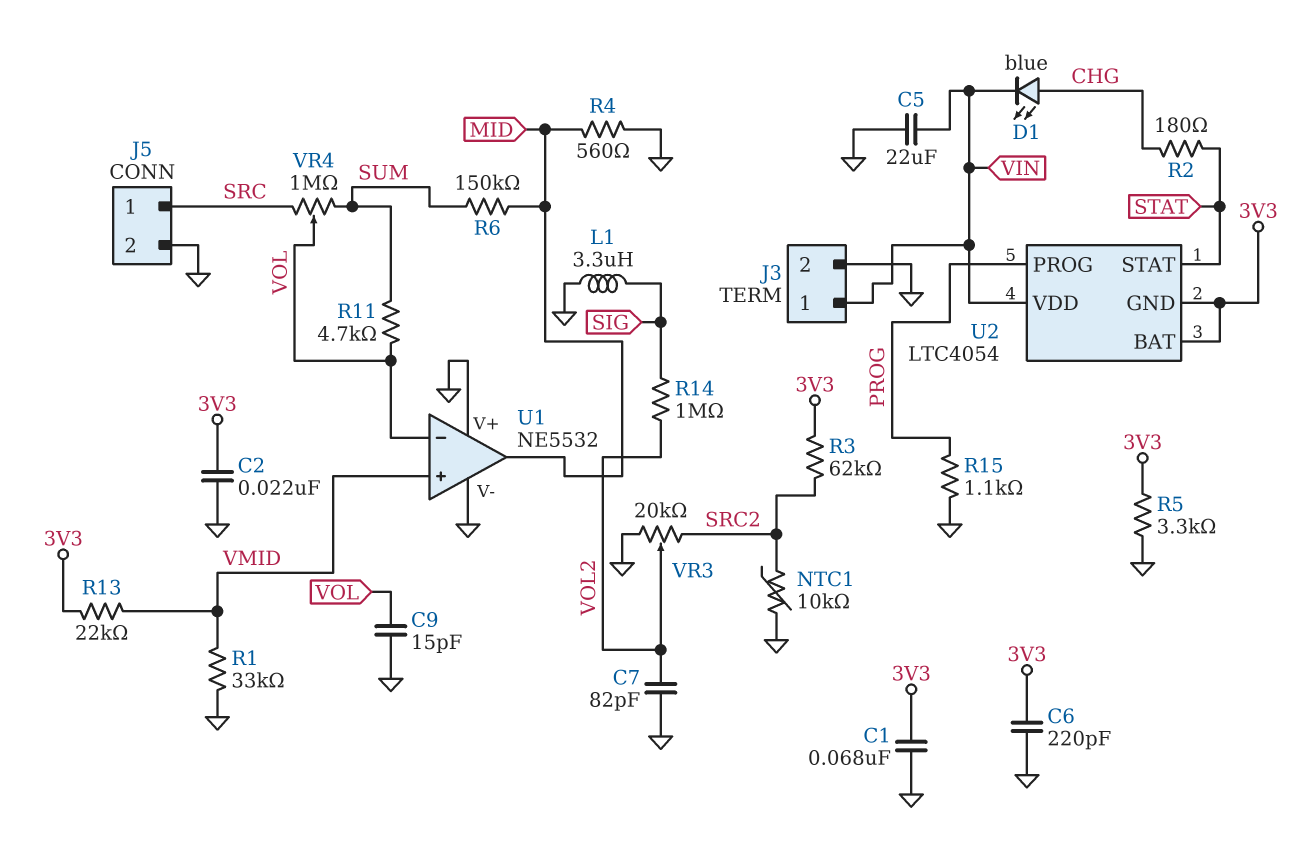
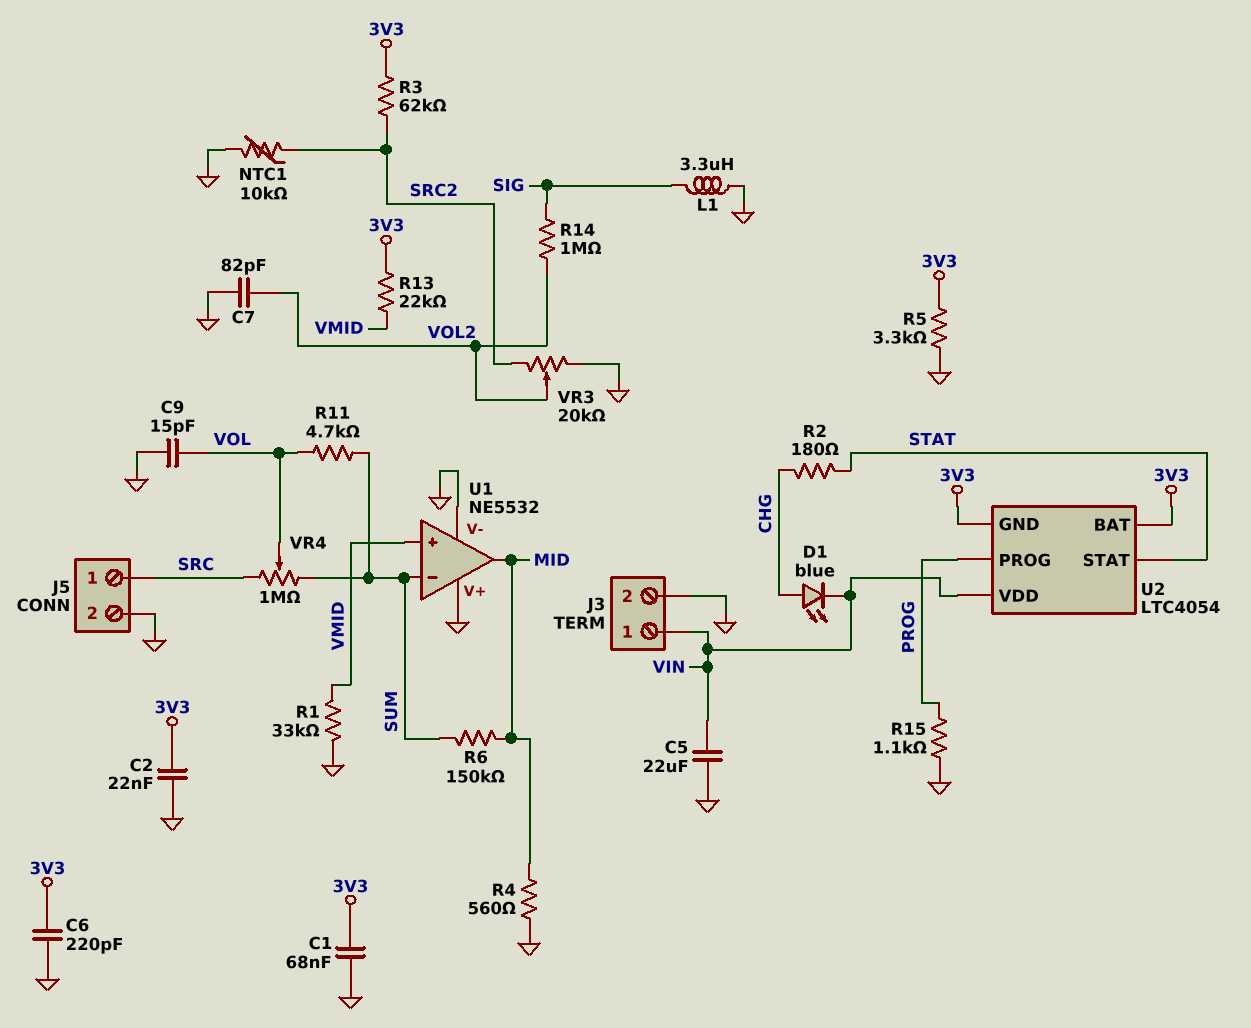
U1 pin in-: VOL -> SUM

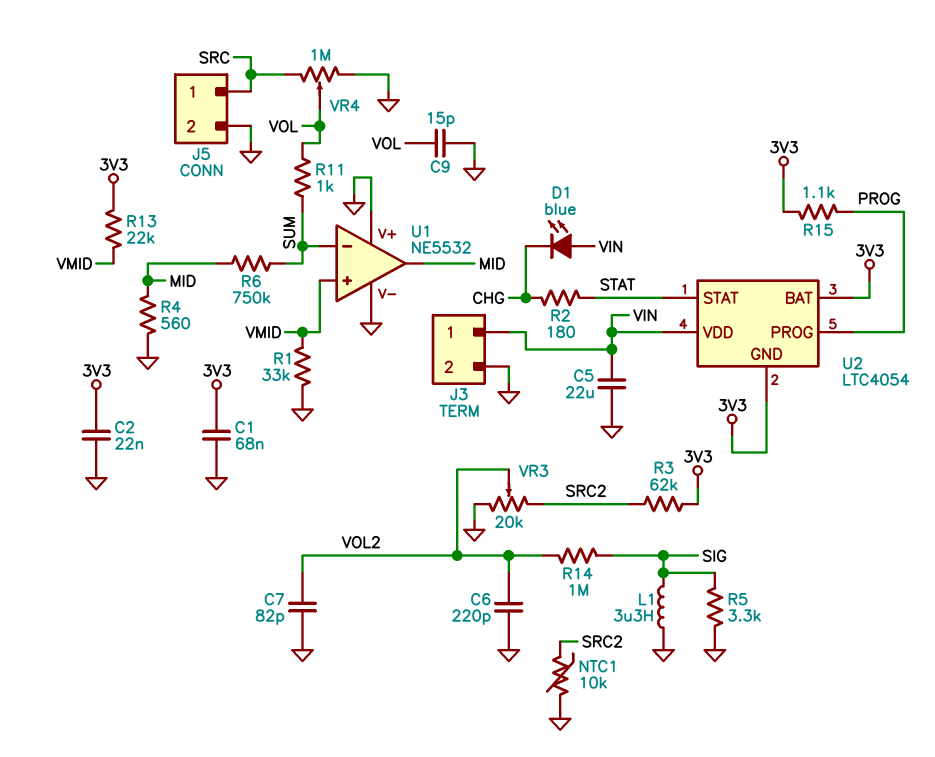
C6: 220pF (3V3, GND) -> 220pF (GND, VOL2)
D1: LED blue (A CHG, K VIN) -> LED blue (A VIN, K CHG)
R5: 3.3k (3V3, GND) -> 3.3k (GND, SIG)
R6: 150k (MID, SUM) -> 750k (MID, SUM)
R11: 4.7k (SUM, VOL) -> 1k (SUM, VOL)
R15: 1.1k (GND, PROG) -> 1.1k (3V3, PROG)
VR4: 1M (SRC, SUM, wiper VOL) -> 1M (GND, SRC, wiper VOL)

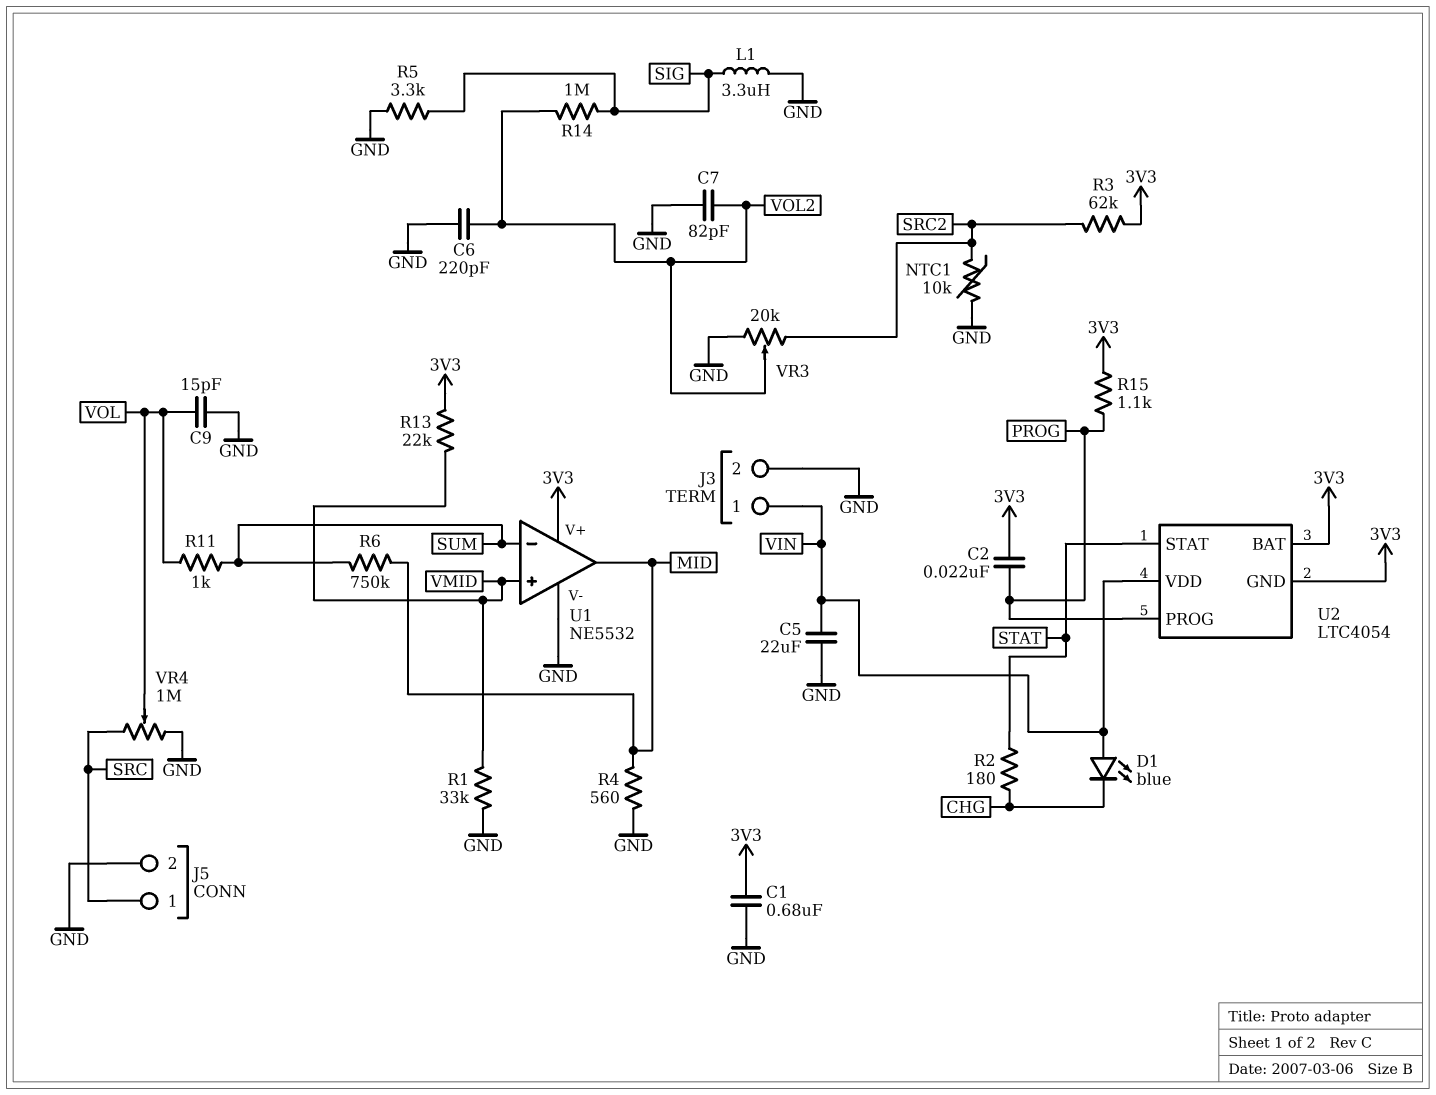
C1: 68nF (3V3, GND) -> 680nF (3V3, GND)
C2: 22nF (3V3, GND) -> 22nF (3V3, PROG)
U1 pin V+: GND -> 3V3

